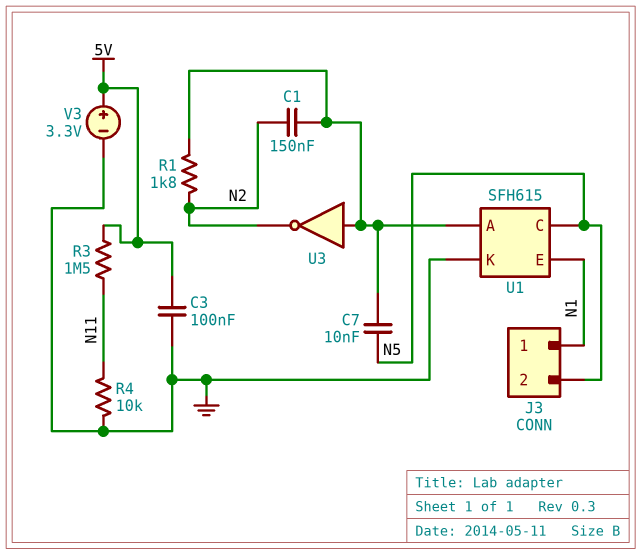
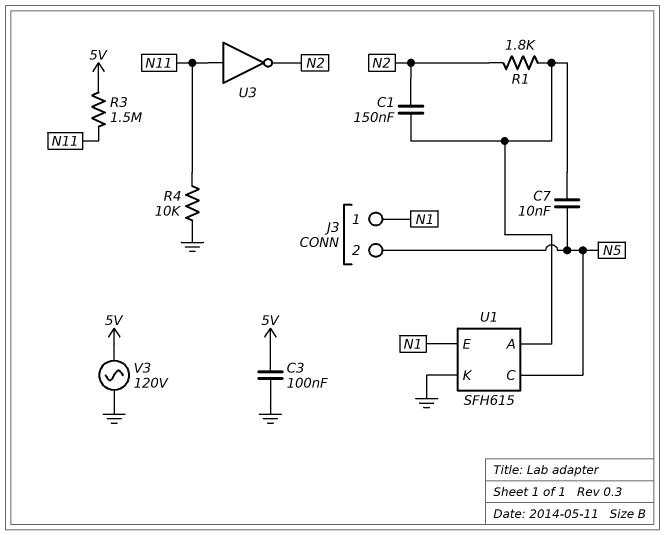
U3: NOT (in U1/A, out N2) -> NOT (in N11, out N2)
V3: 3.3V (plus 5V, minus GND) -> AC 120V (5V, GND)

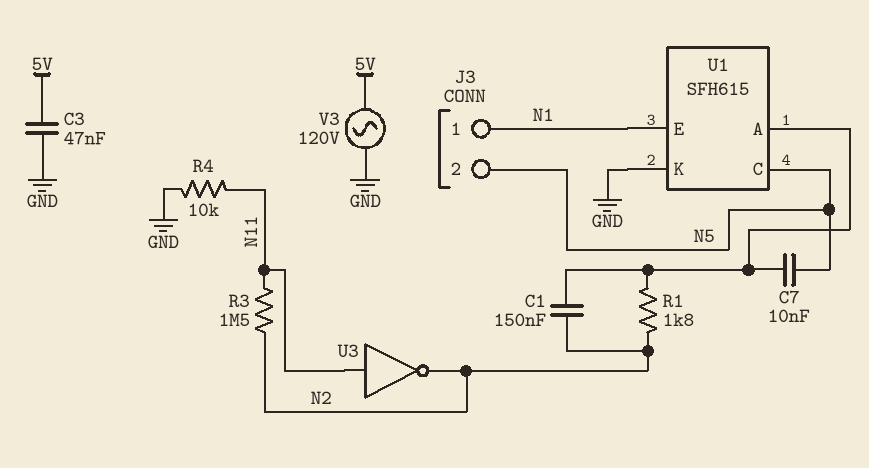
C3: 100nF (5V, GND) -> 47nF (5V, GND)
R3: 1.5M (5V, N11) -> 1.5M (N2, N11)

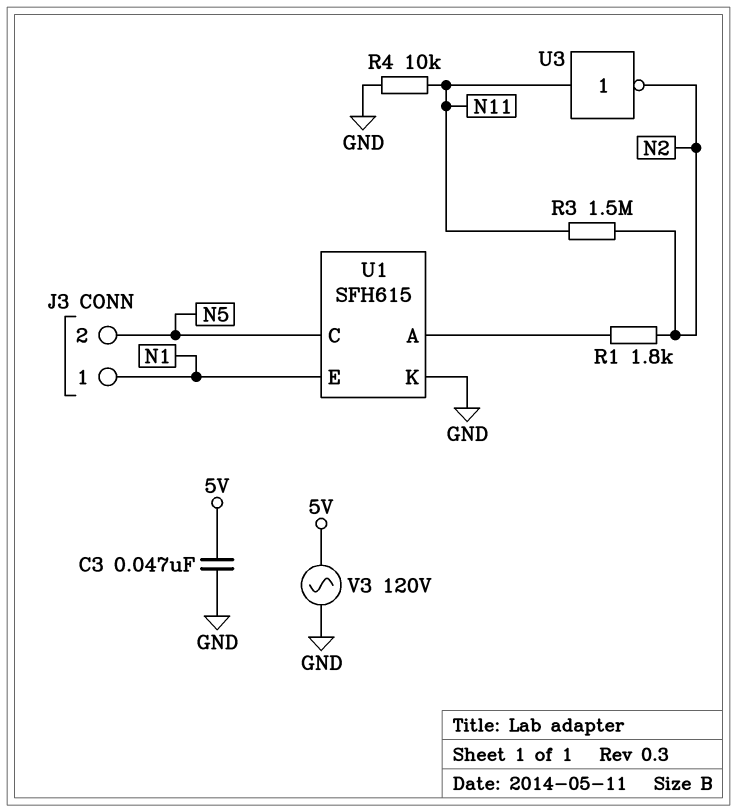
C1: 150nF (N2, U1/A) -> none
C7: 10nF (N5, U1/A) -> none

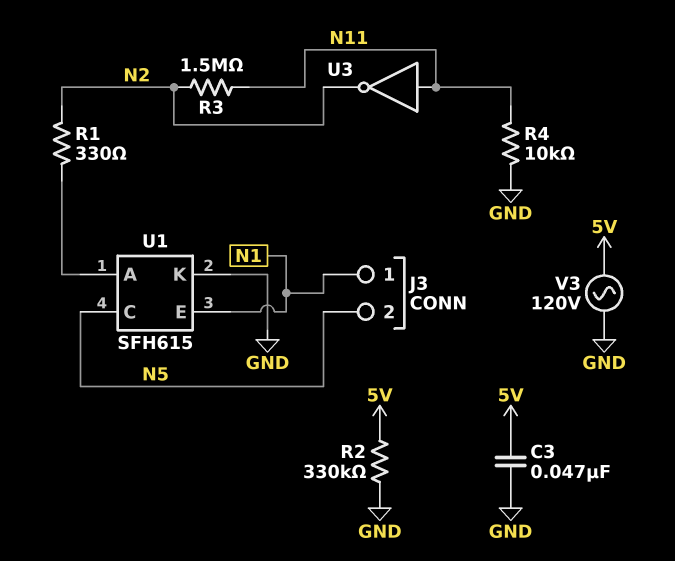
R1: 1.8k (N2, U1/A) -> 330 (N2, U1/A)
R2: none -> 330k (5V, GND)

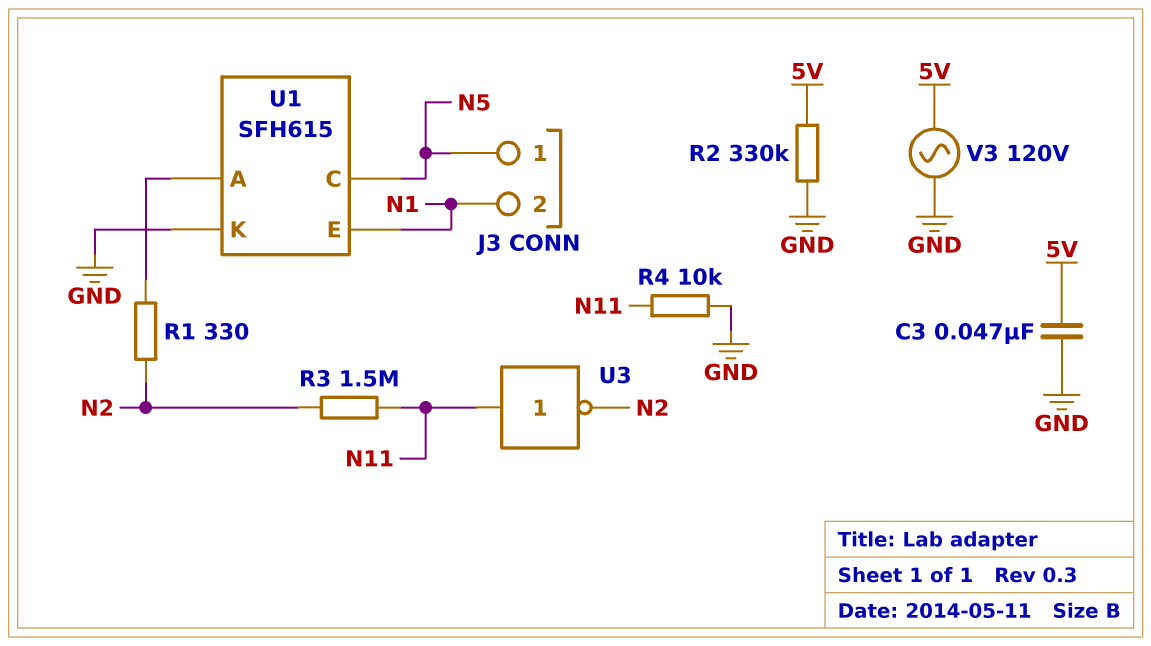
J3 pin 1: N1 -> N5
J3 pin 2: N5 -> N1

